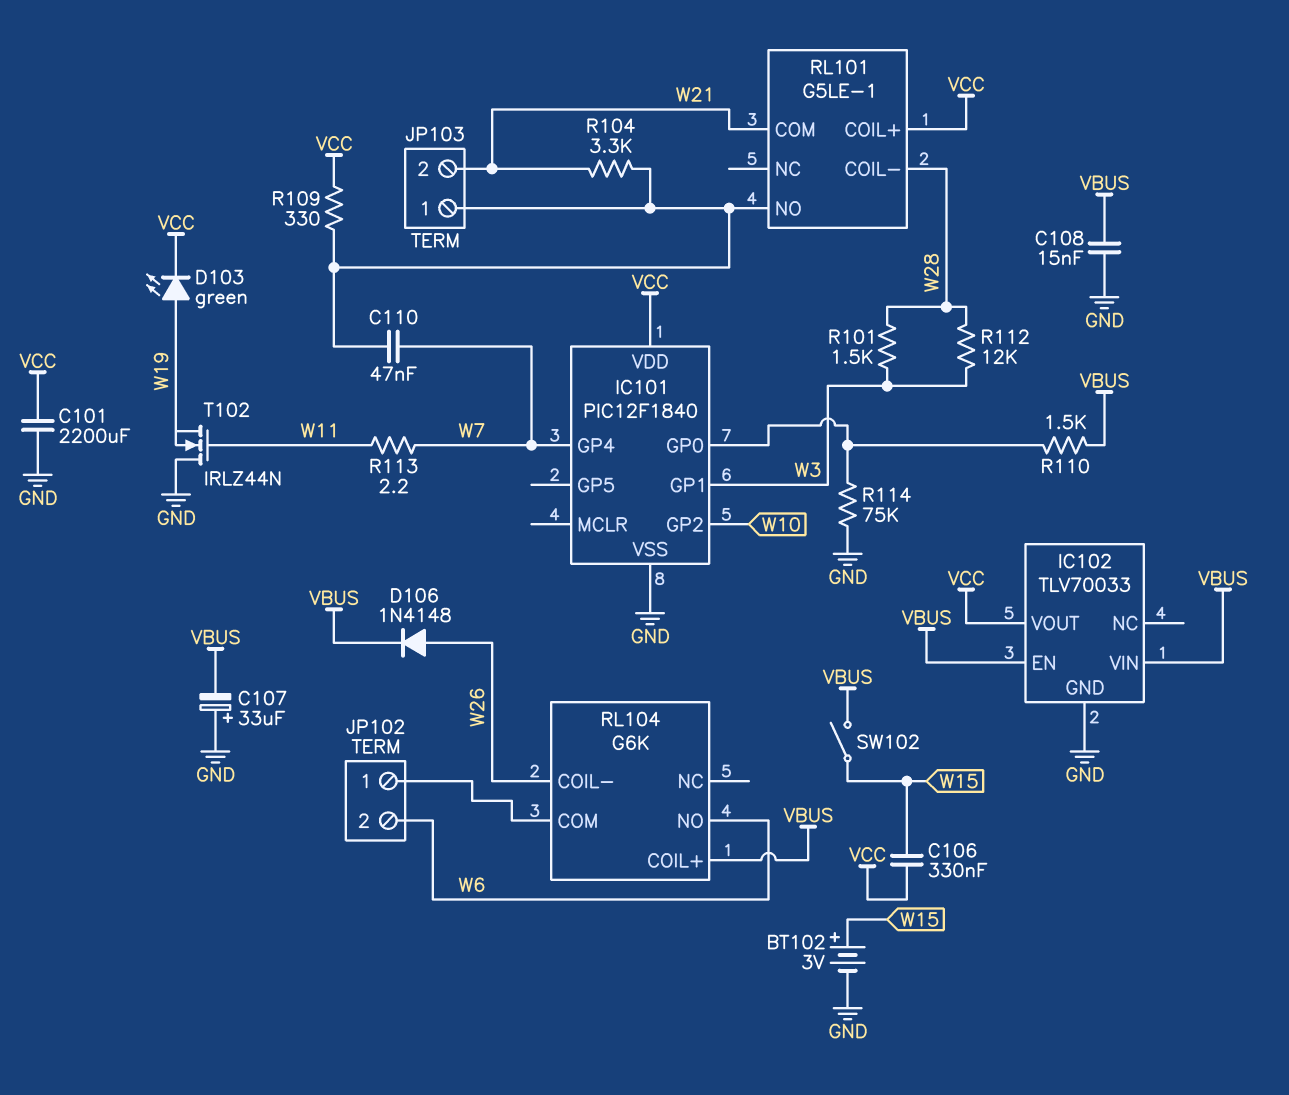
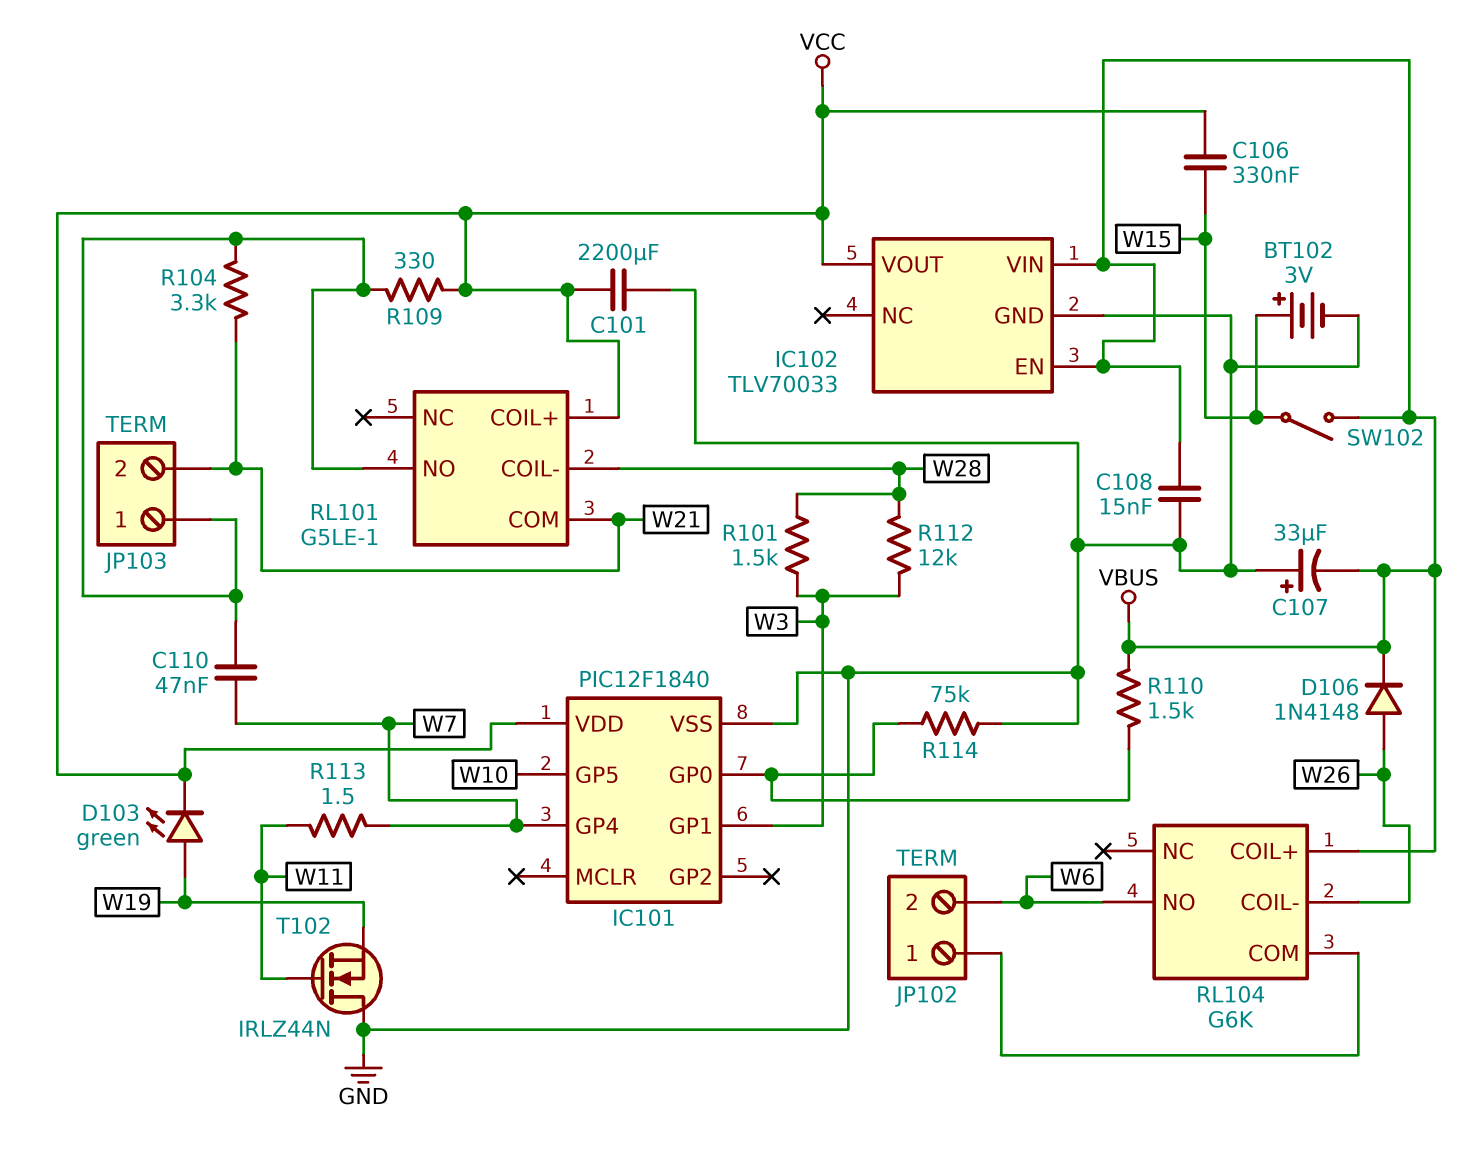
IC101 pin GP2: W10 -> none
IC101 pin GP5: none -> W10
R113: 2.2 (W7, W11) -> 1.5 (W7, W11)

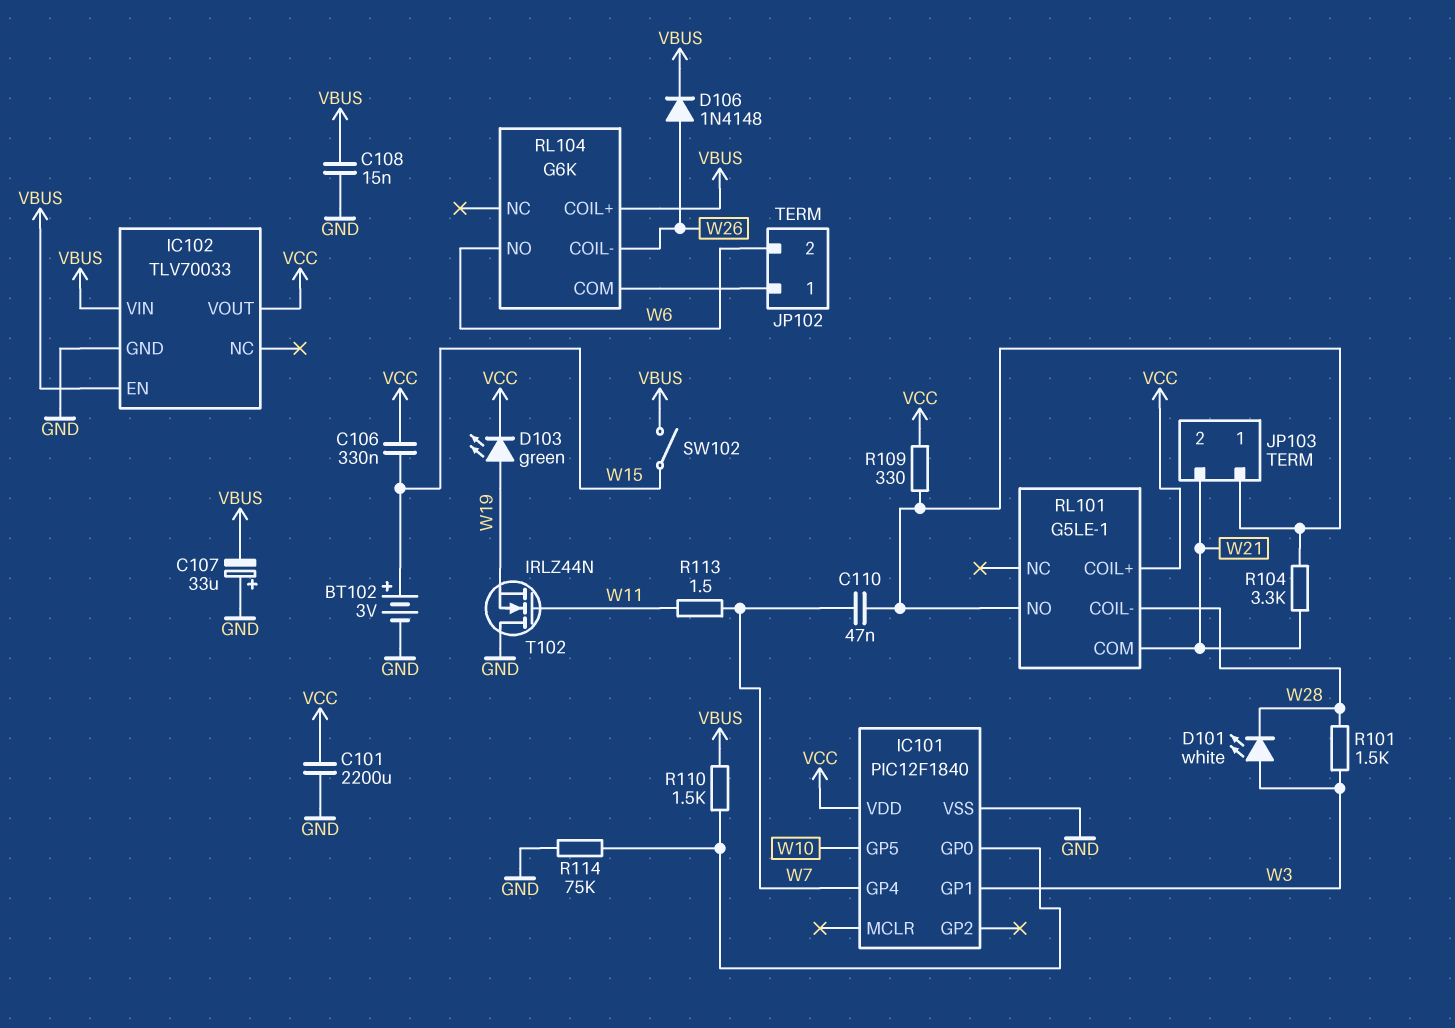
D101: none -> LED white (A W3, K W28)
R112: 12k (W3, W28) -> none

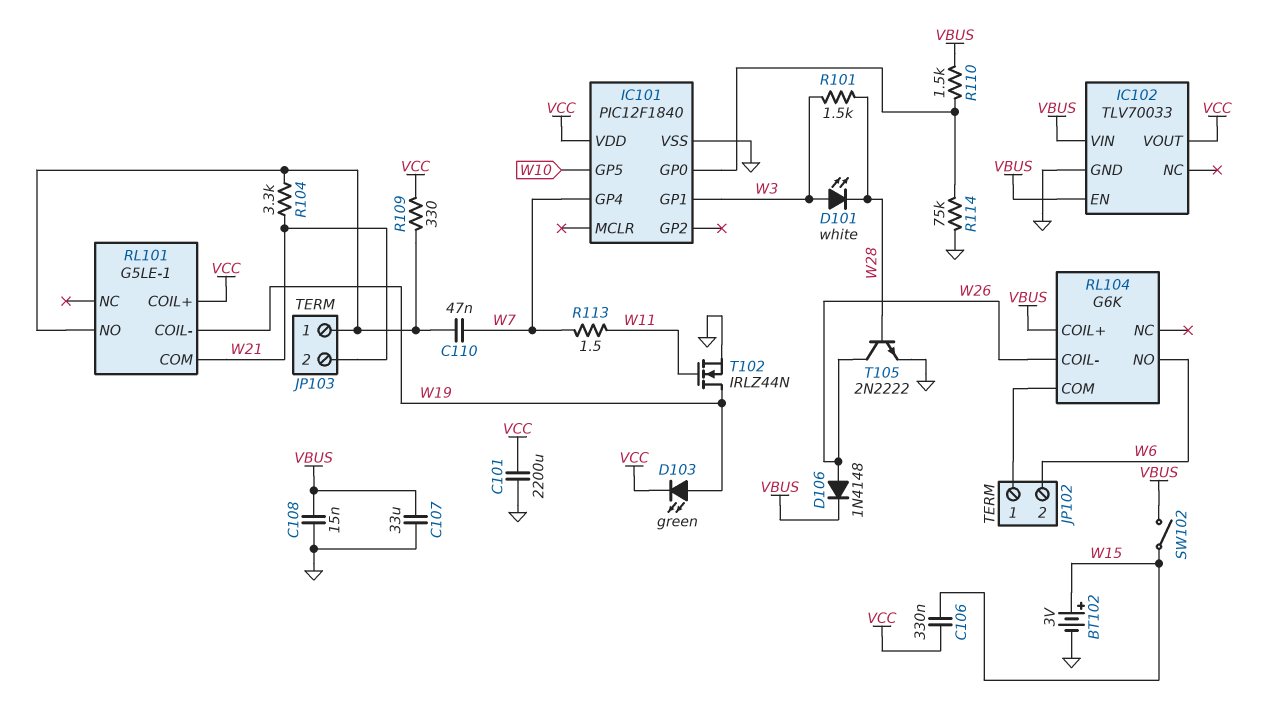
C107: 33uF (plus GND, minus VBUS) -> 33uF (GND, VBUS)
RL101 pin COIL-: W28 -> W19
T102: NMOS IRLZ44N (G W11, D GND, S W19) -> NMOS IRLZ44N (G W11, D W19, S GND)
T105: none -> NPN 2N2222 (B W28, C W26, E GND)

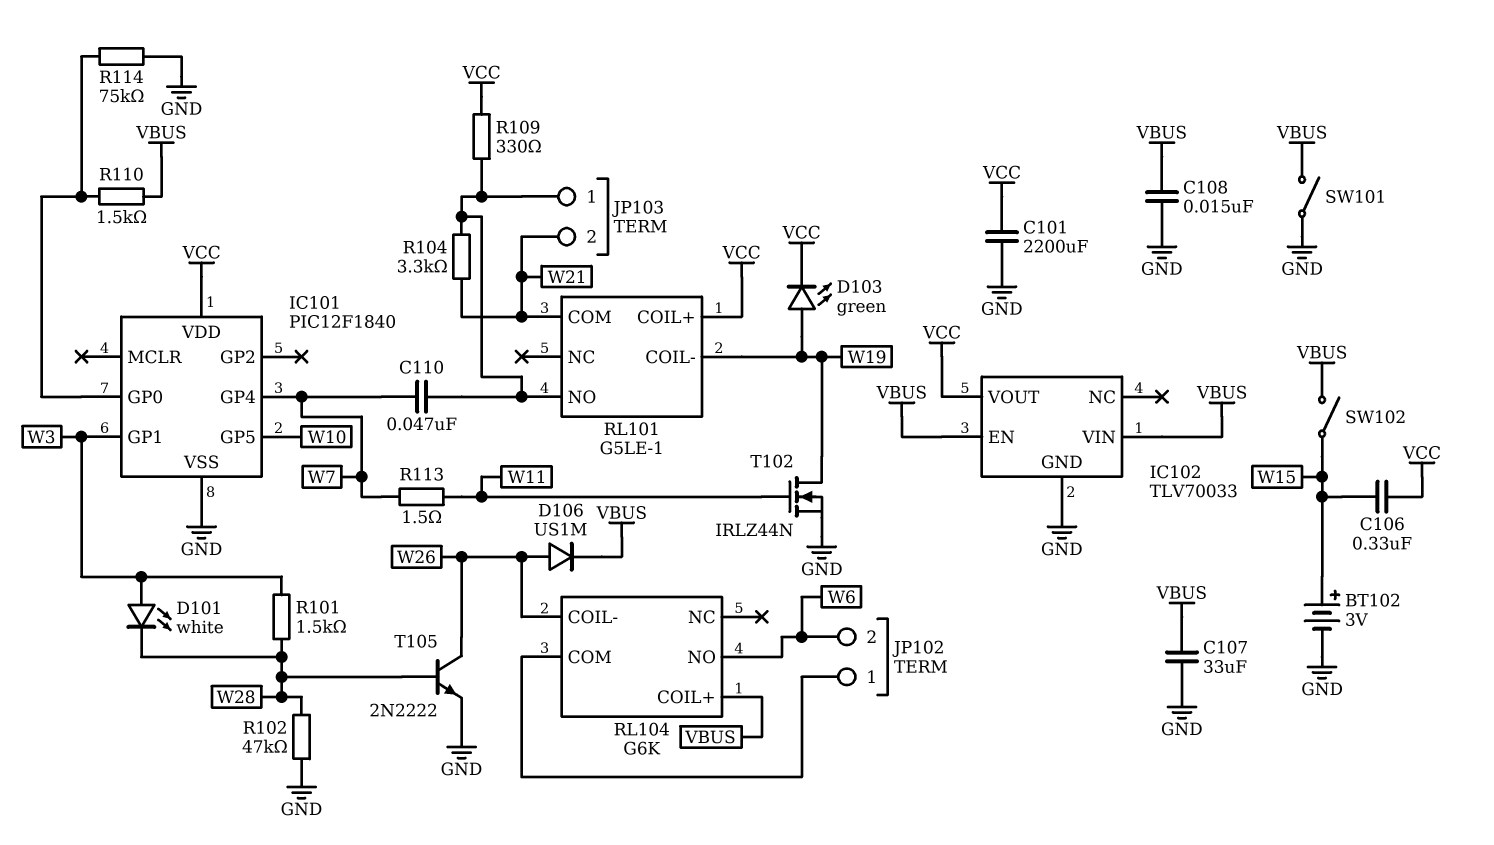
D106: diode 1N4148 (A W26, K VBUS) -> diode US1M (A W26, K VBUS)
R102: none -> 47k (GND, W28)
SW101: none -> switch (GND, VBUS)

